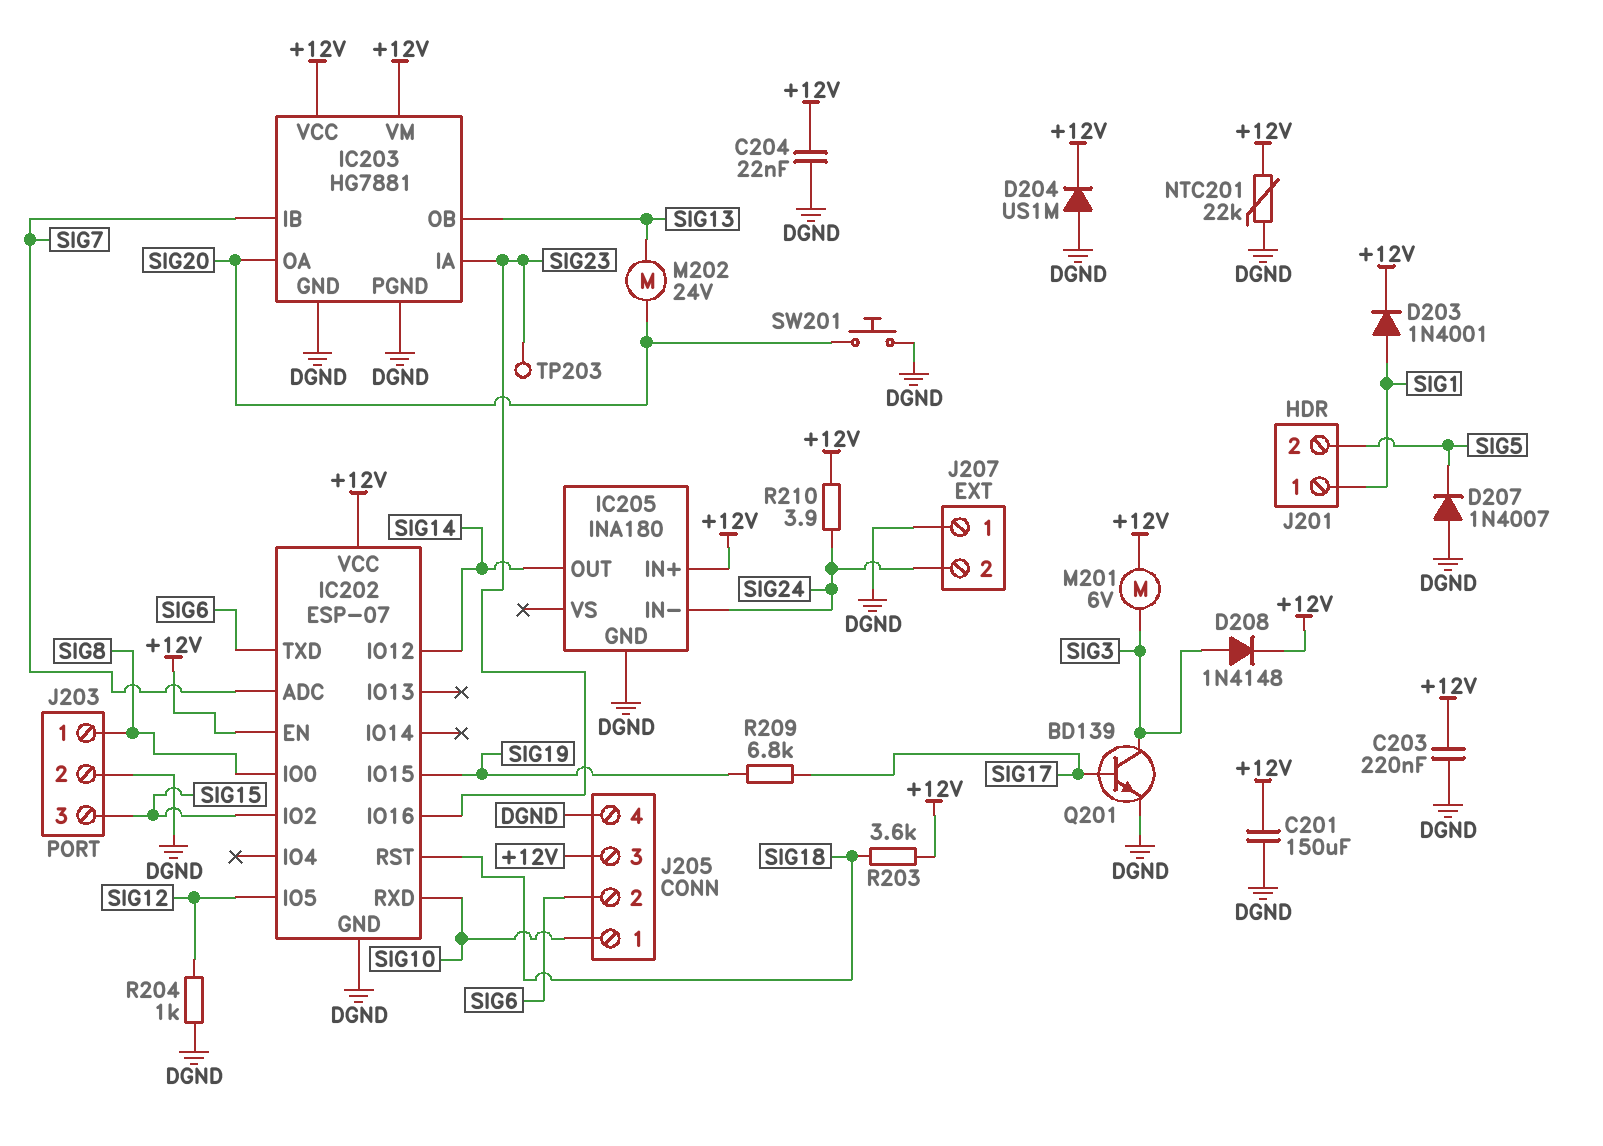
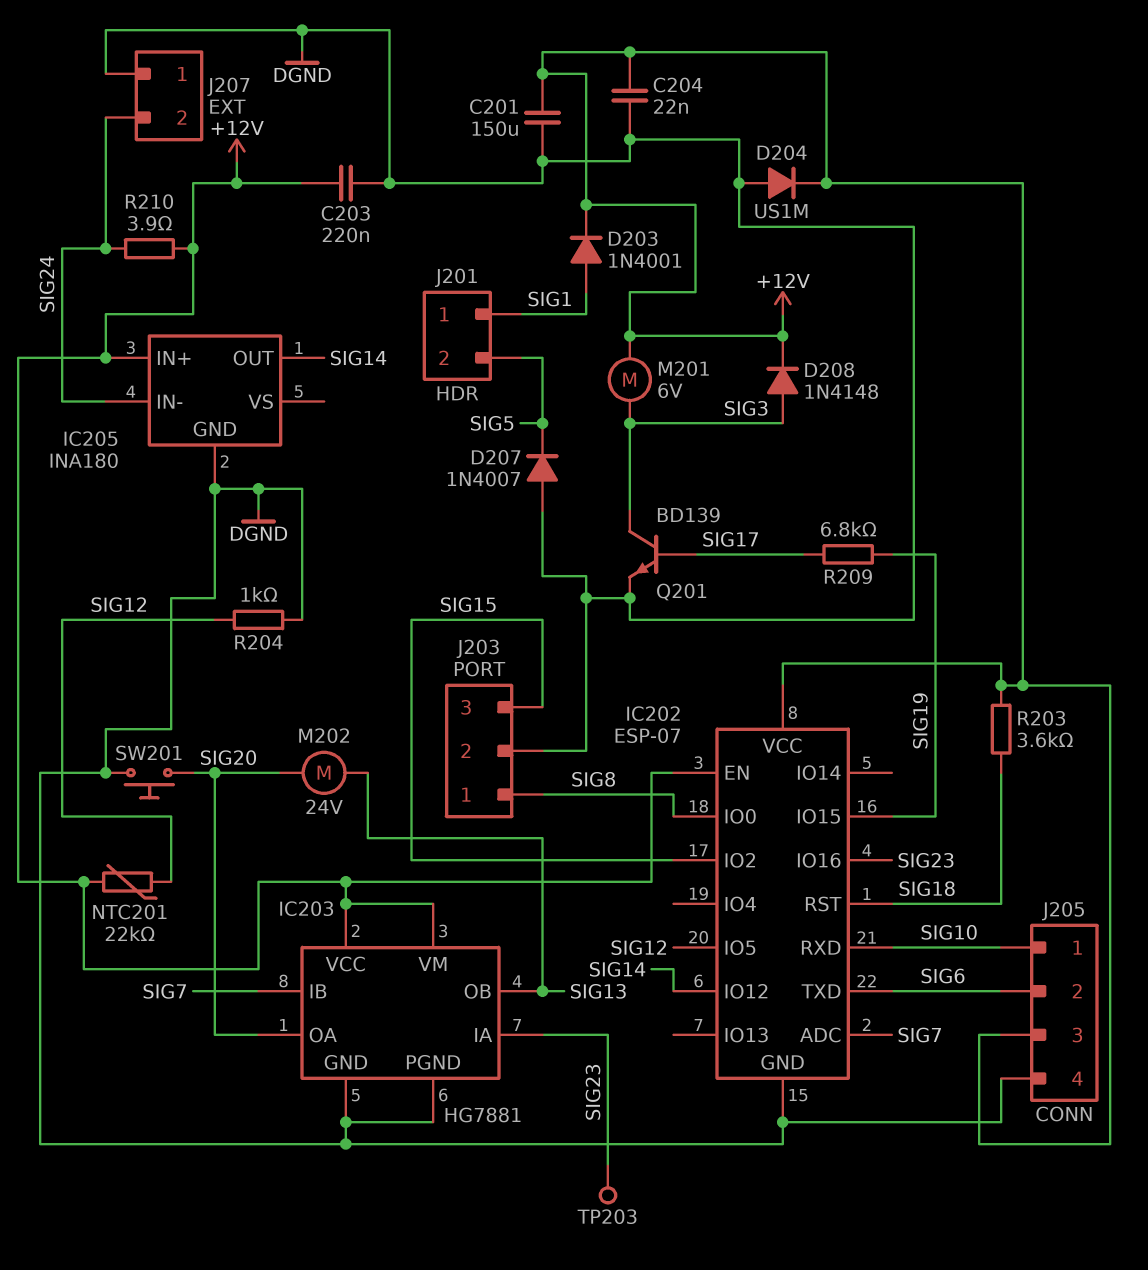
NTC201: 22k (+12V, DGND) -> 22k (+12V, SIG12)

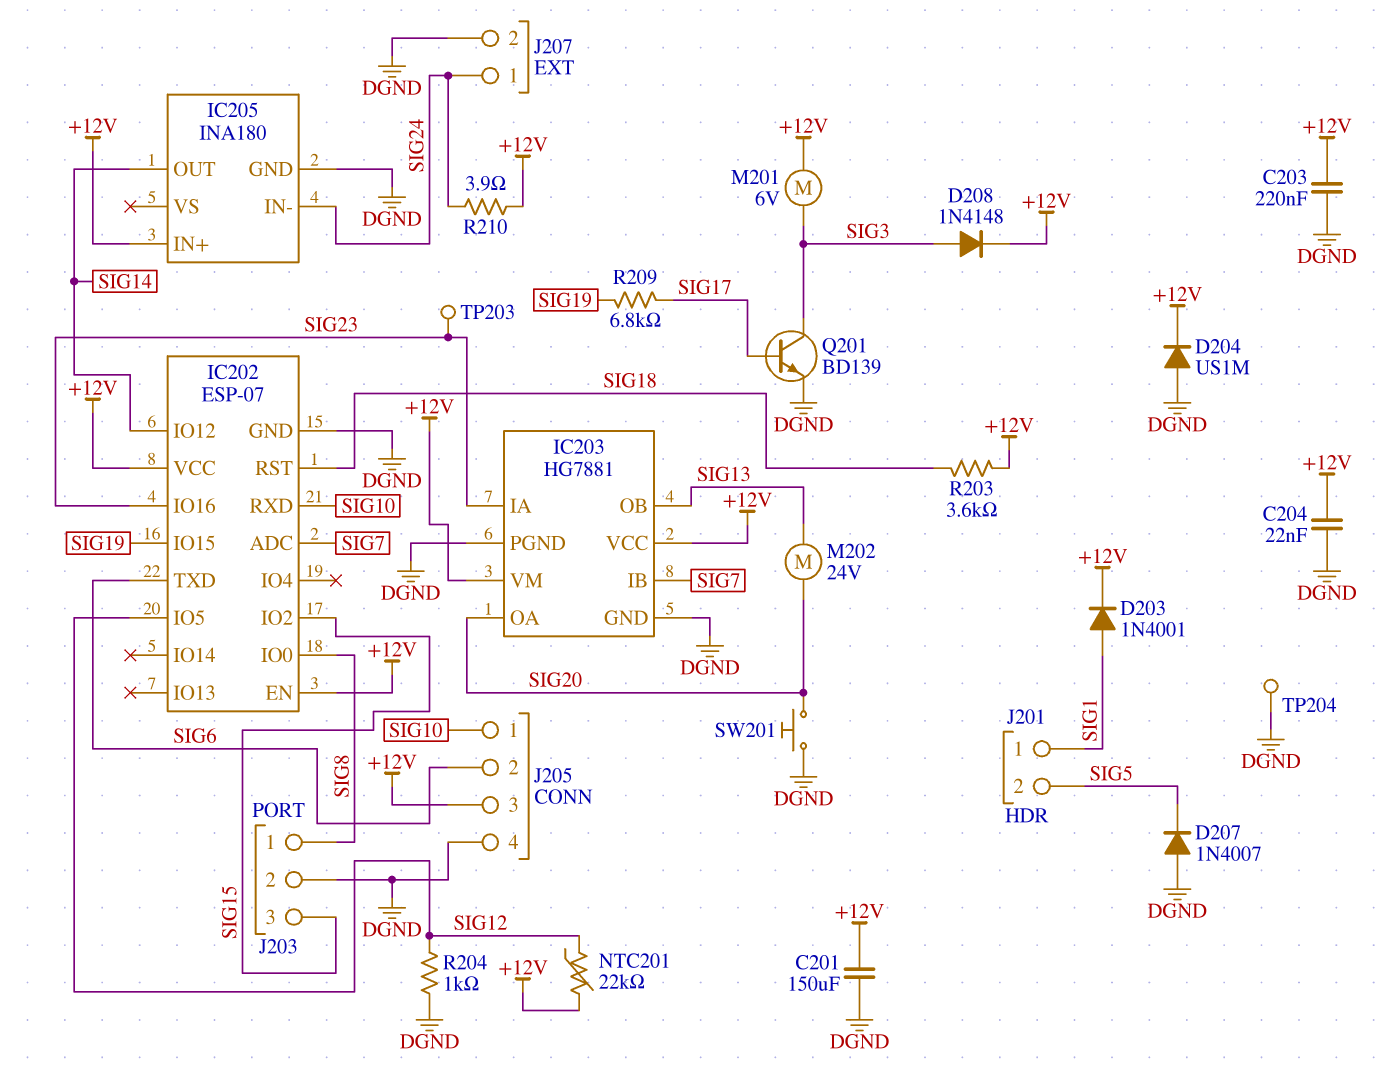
J207 pin 1: DGND -> SIG24
J207 pin 2: SIG24 -> DGND
TP204: none -> test point (DGND)

